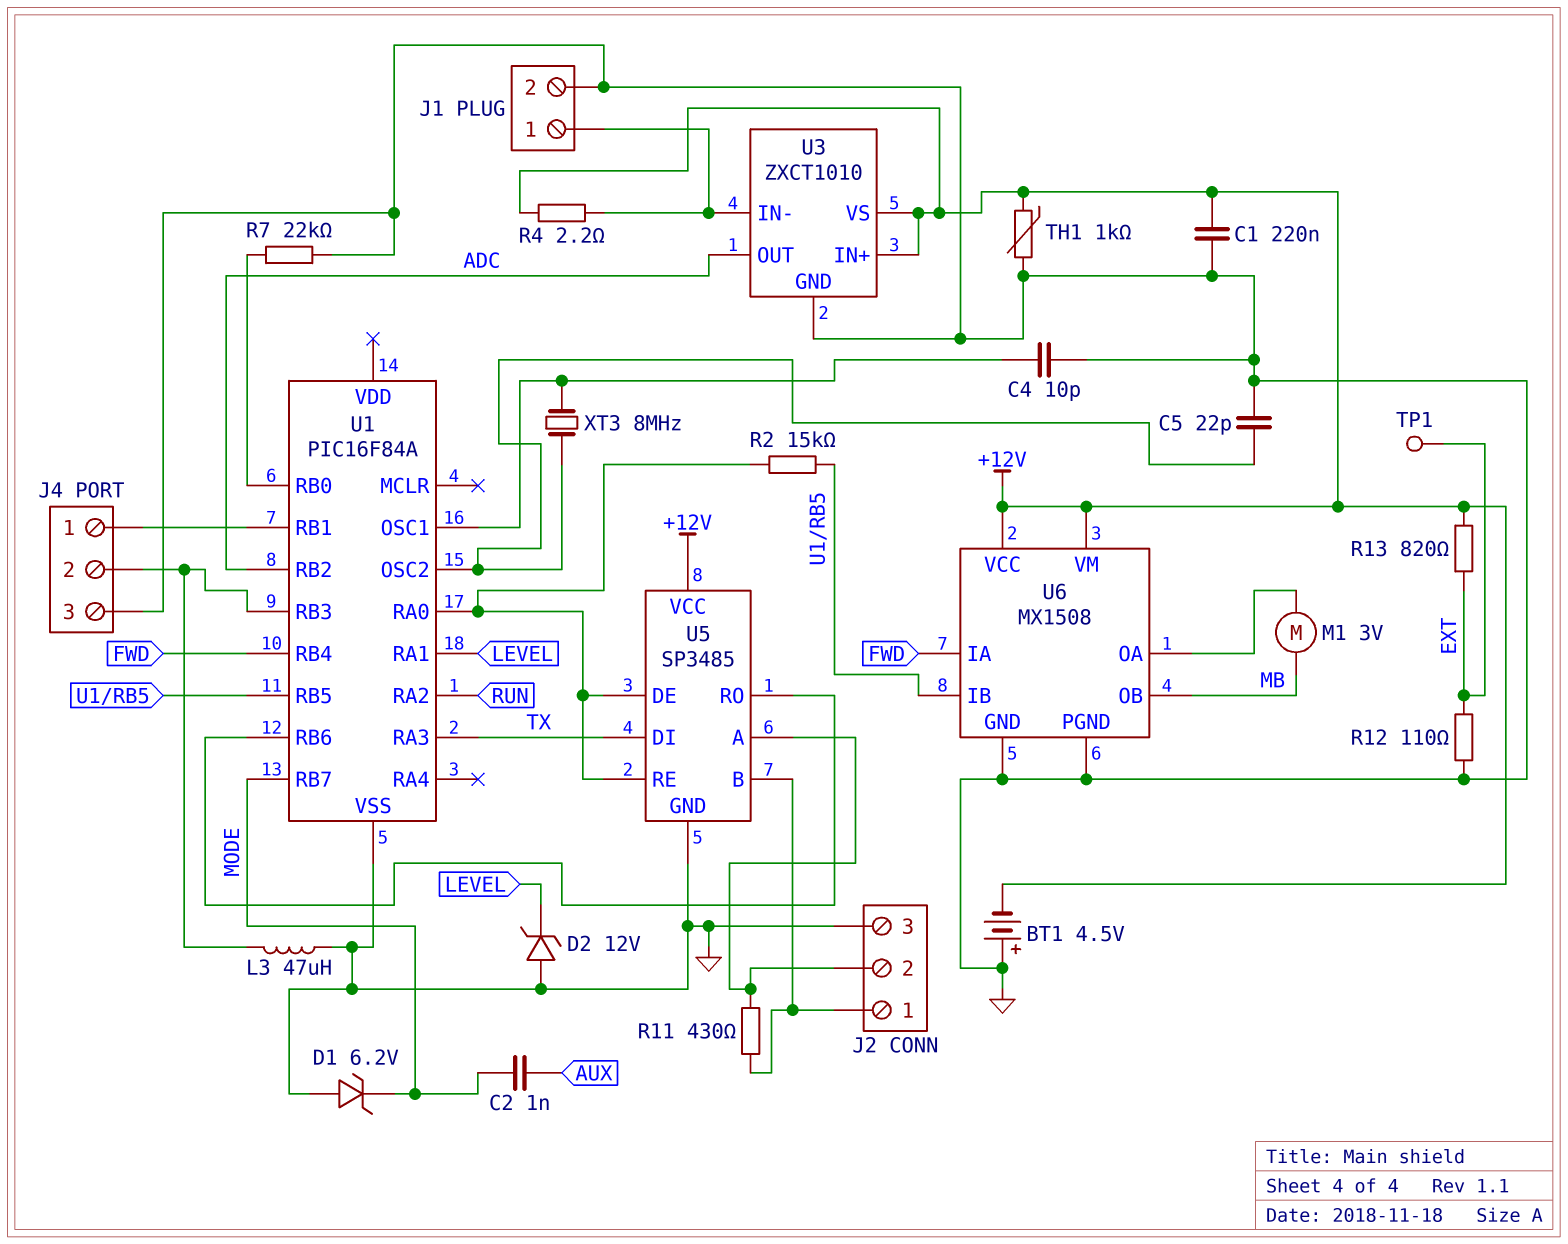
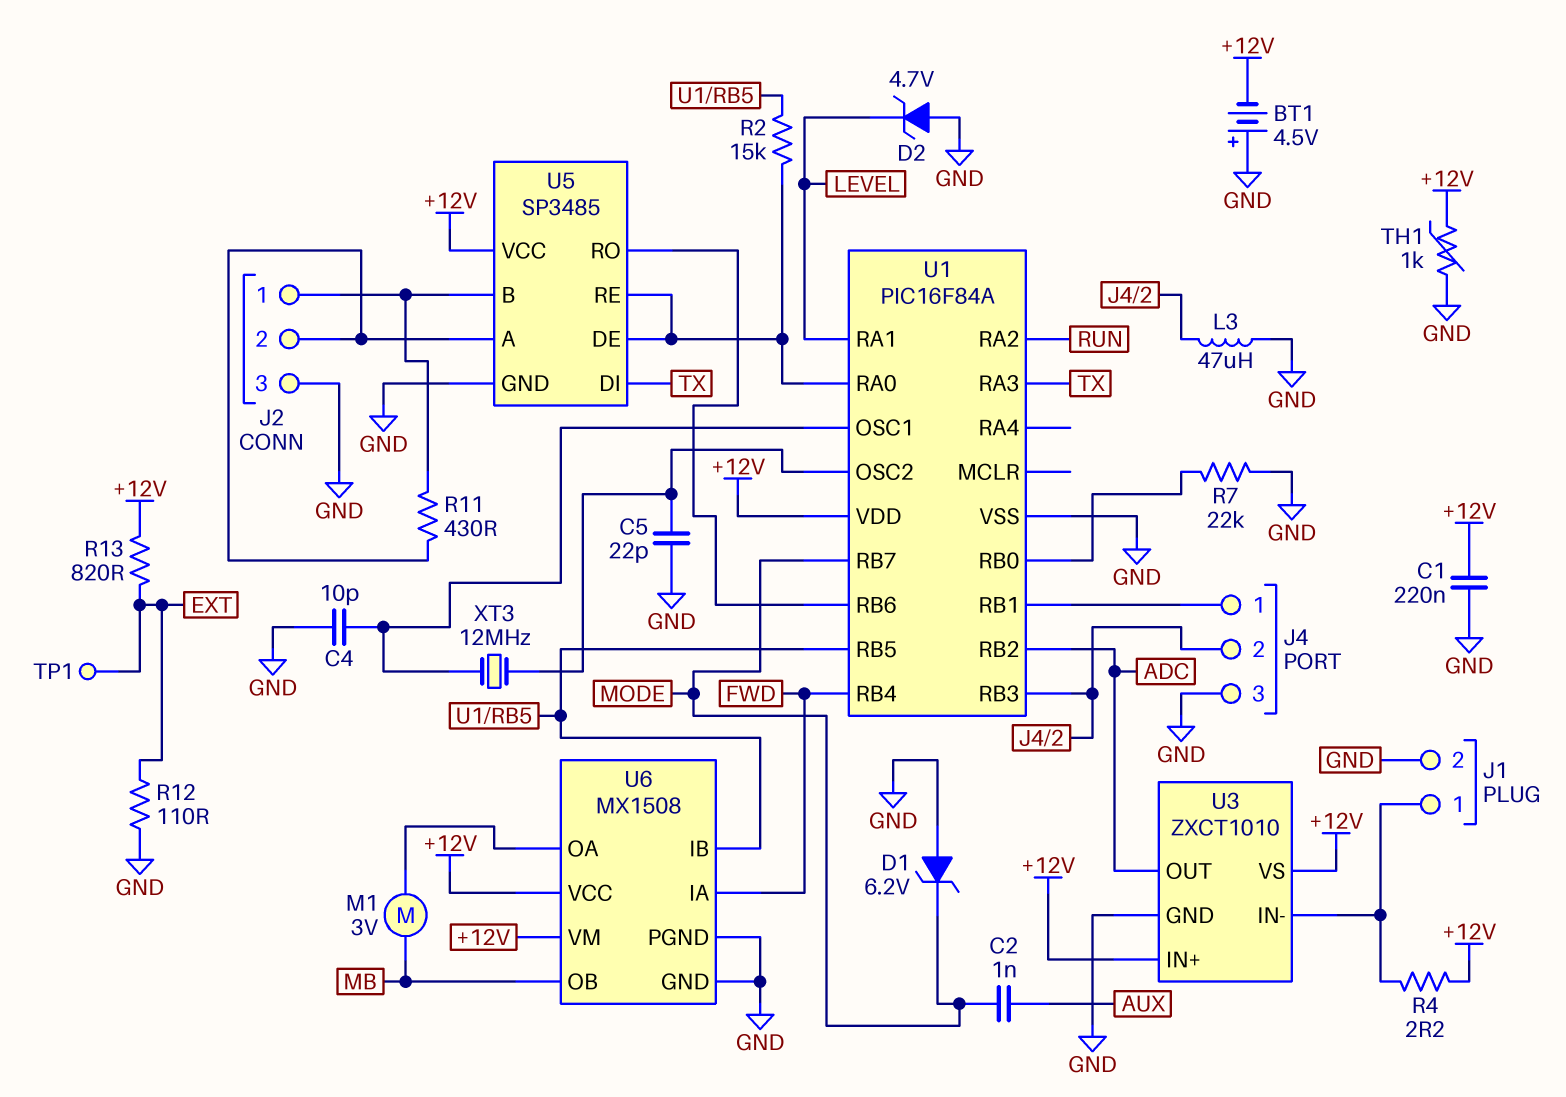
D2: zener 12V (A GND, K LEVEL) -> zener 4.7V (A GND, K LEVEL)
U1 pin VDD: none -> +12V
XT3: 8MHz (U1/OSC1, U1/OSC2) -> 12MHz (U1/OSC1, U1/OSC2)

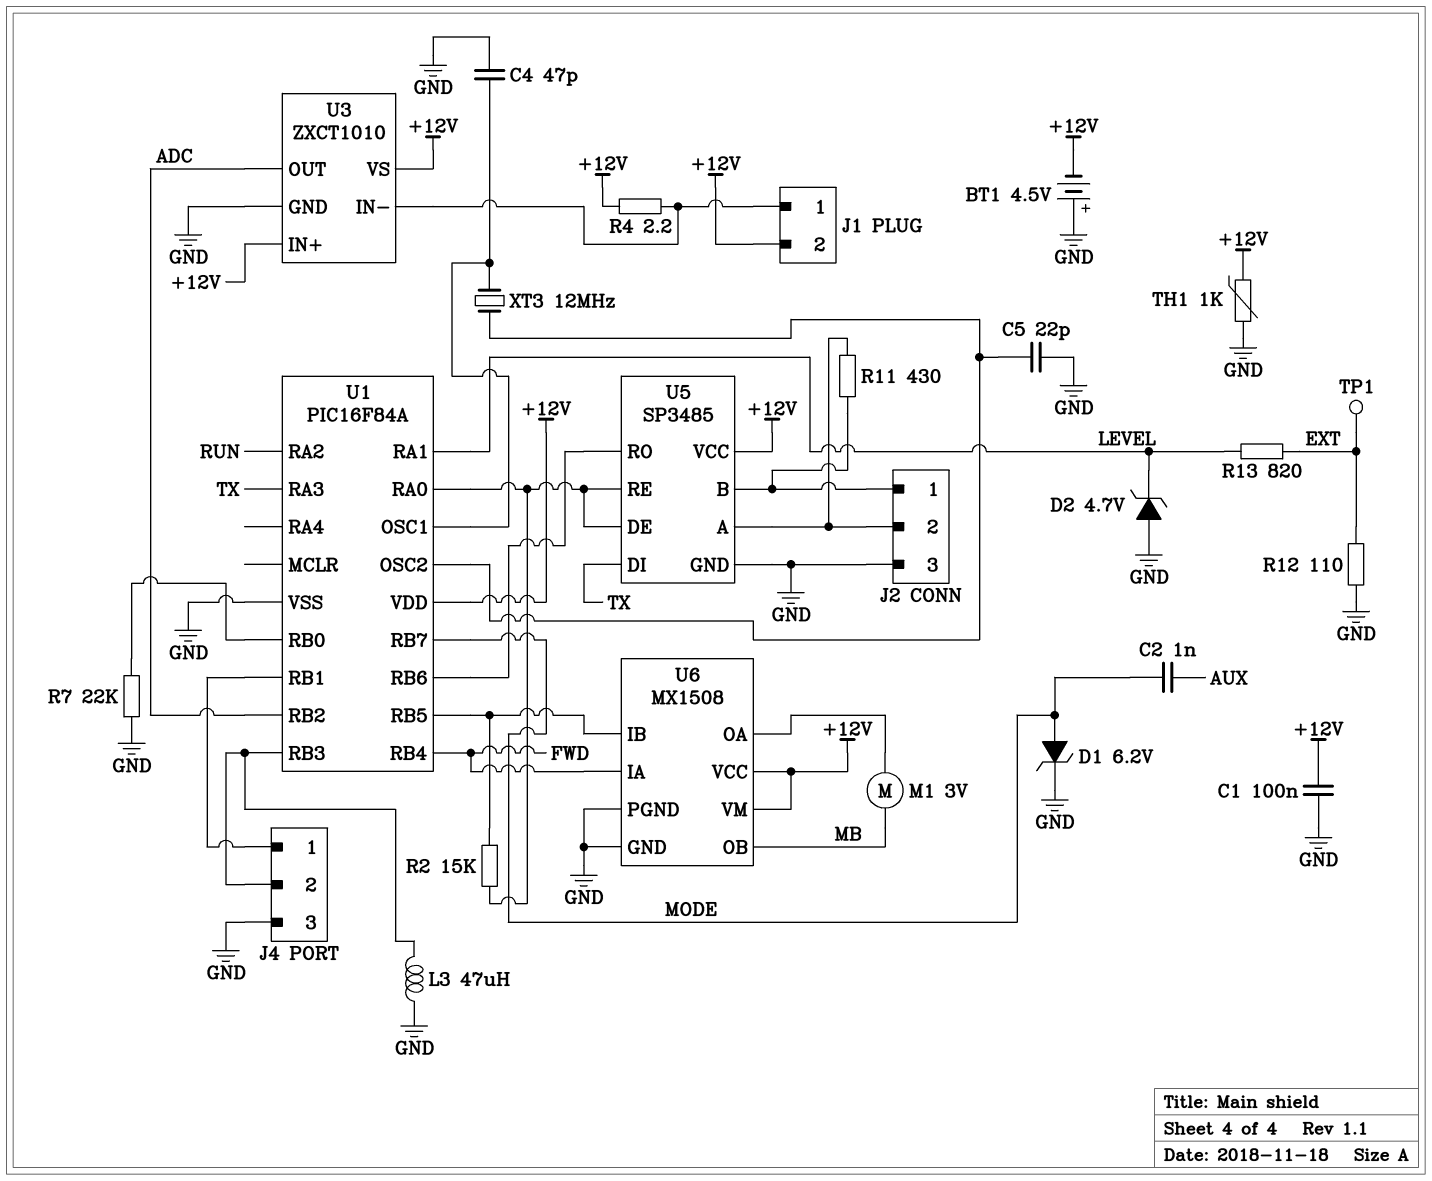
C1: 220nF (+12V, GND) -> 100nF (+12V, GND)
C4: 10pF (GND, U1/OSC1) -> 47pF (GND, U1/OSC1)
D1: zener 6.2V (A GND, K MODE) -> zener 6.2V (A MODE, K GND)
J1 pin 2: GND -> +12V
R13: 820 (+12V, EXT) -> 820 (EXT, LEVEL)

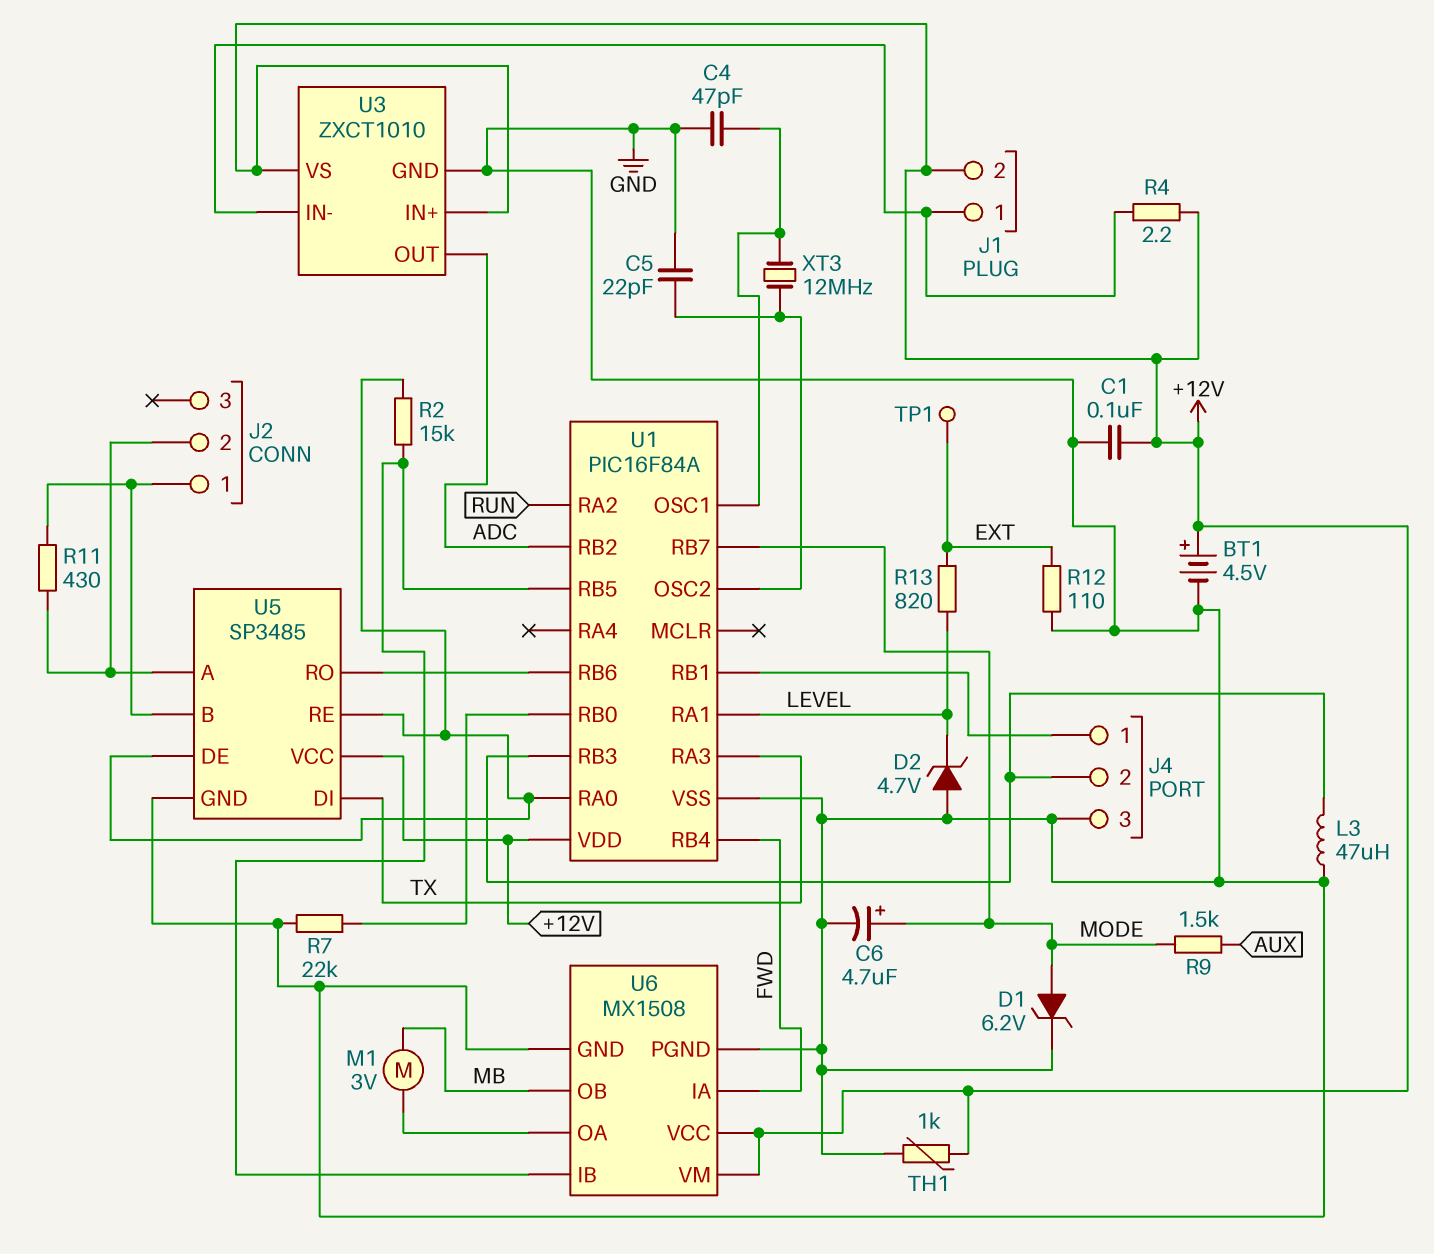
BT1: 4.5V (plus GND, minus +12V) -> 4.5V (plus +12V, minus GND)
C2: 1nF (AUX, MODE) -> none
C6: none -> 4.7uF (plus MODE, minus GND)
J2 pin 3: GND -> none
R9: none -> 1.5k (AUX, MODE)

